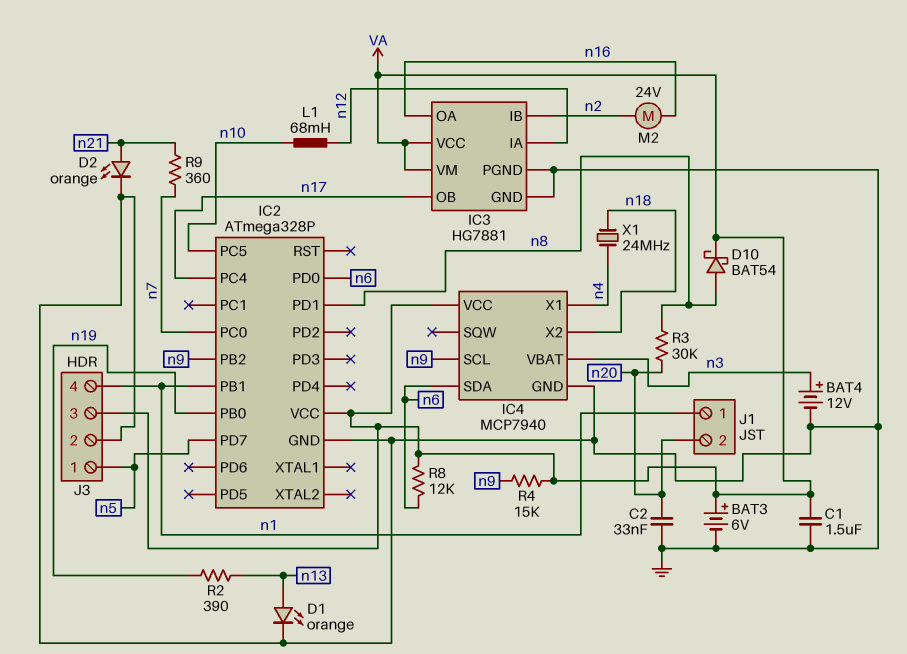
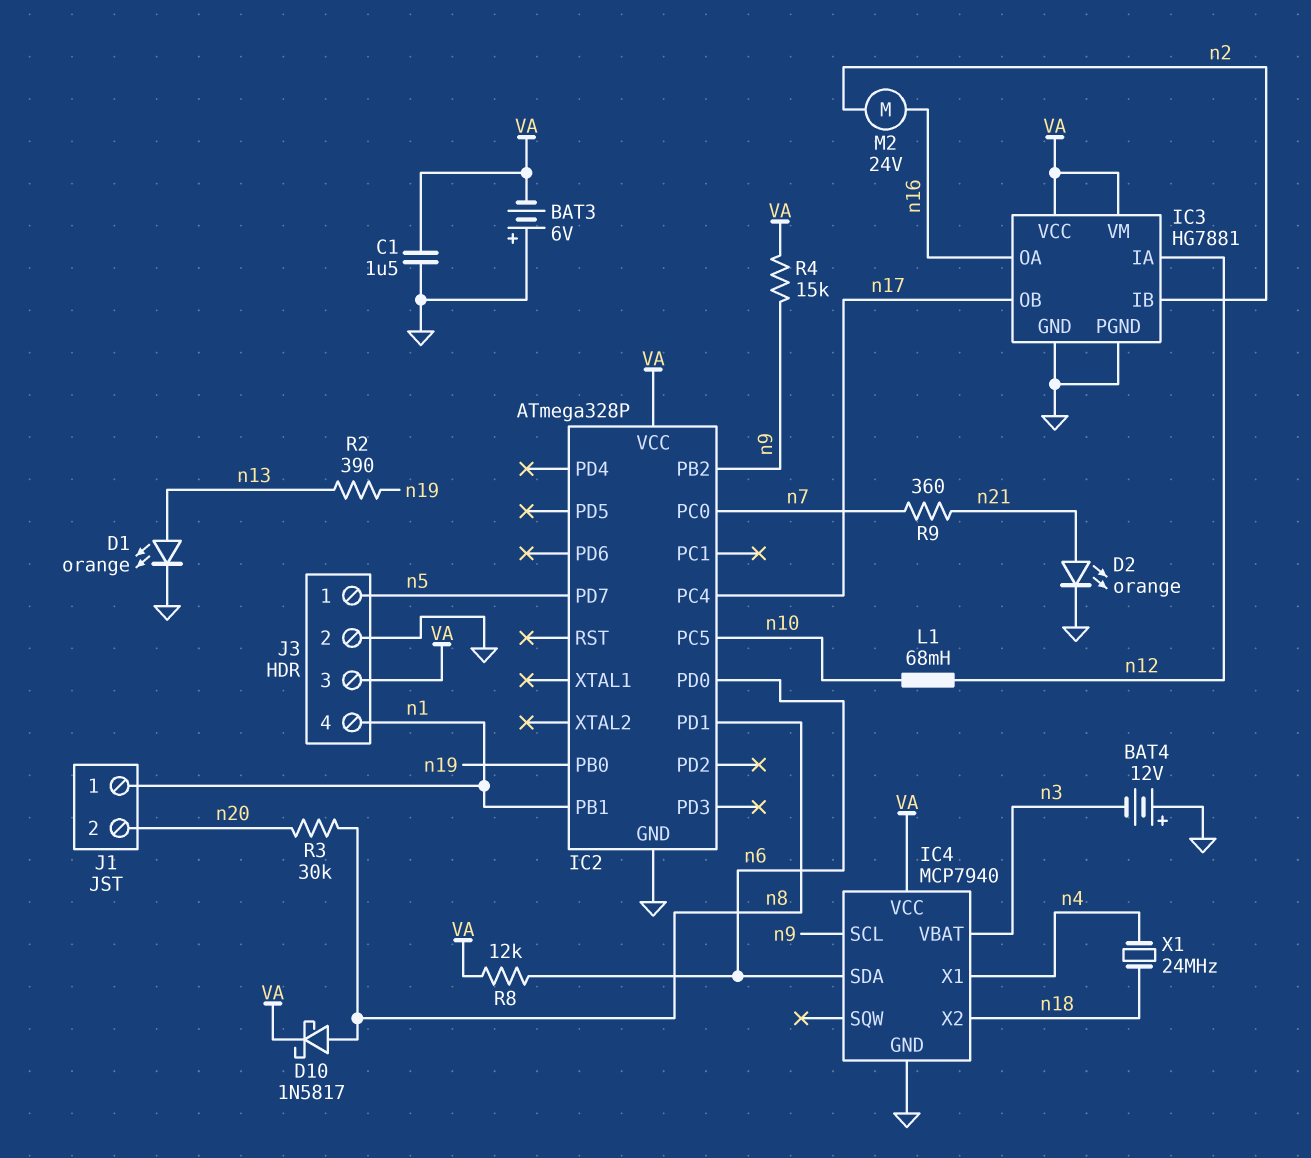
BAT3: 6V (plus VA, minus GND) -> 6V (plus GND, minus VA)
BAT4: 12V (plus n3, minus GND) -> 12V (plus GND, minus n3)
C2: 33nF (GND, n20) -> none
D10: schottky BAT54 (A n8, K VA) -> schottky 1N5817 (A n8, K VA)

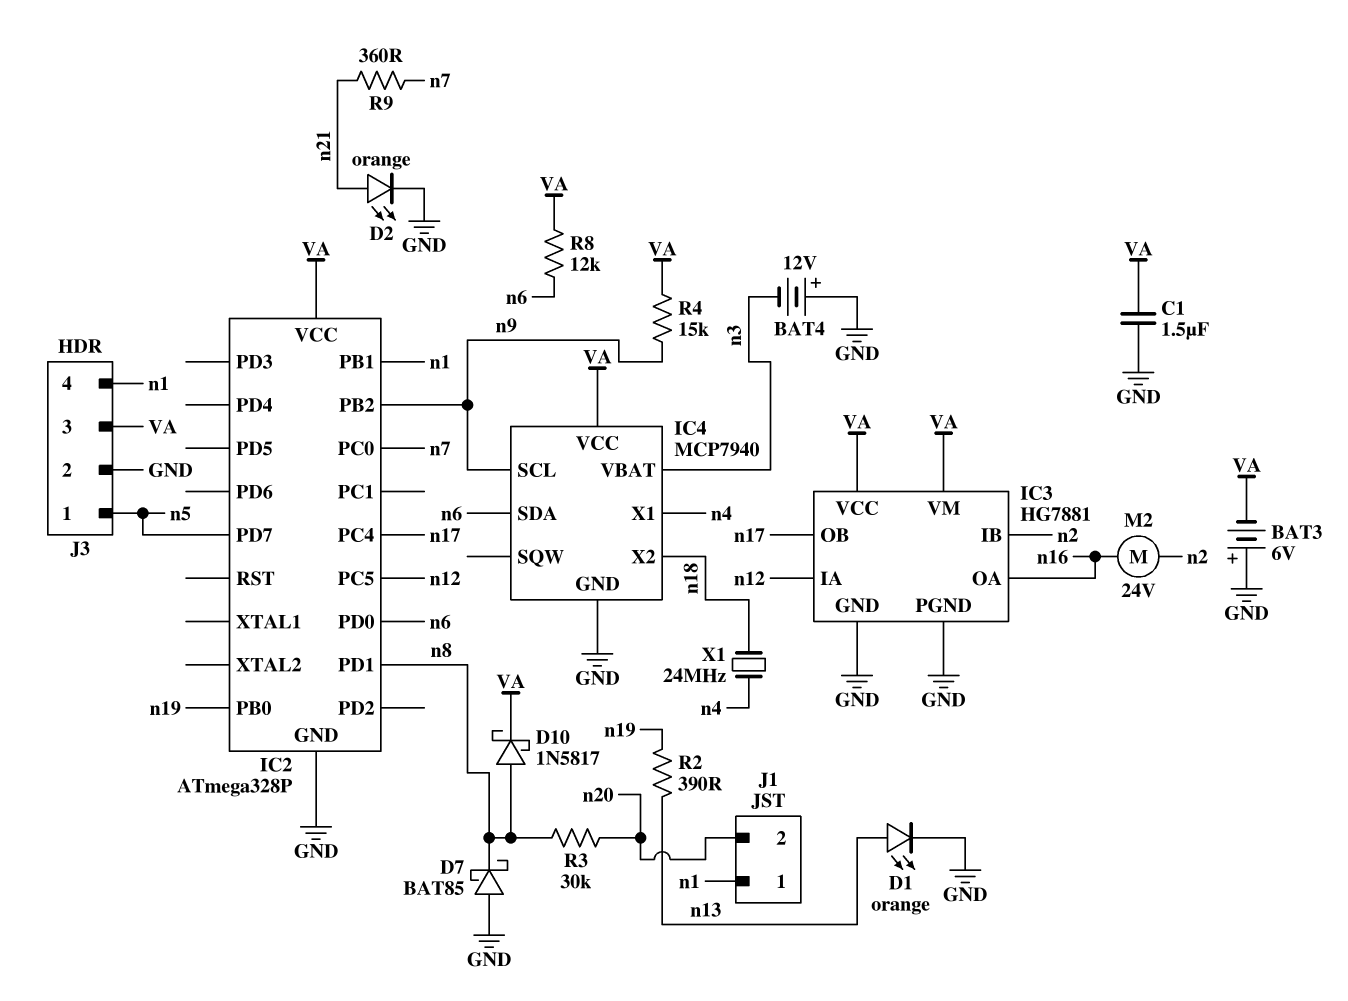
D7: none -> schottky BAT85 (A GND, K n8)
IC2 pin PC5: n10 -> n12
L1: 68mH (n10, n12) -> none

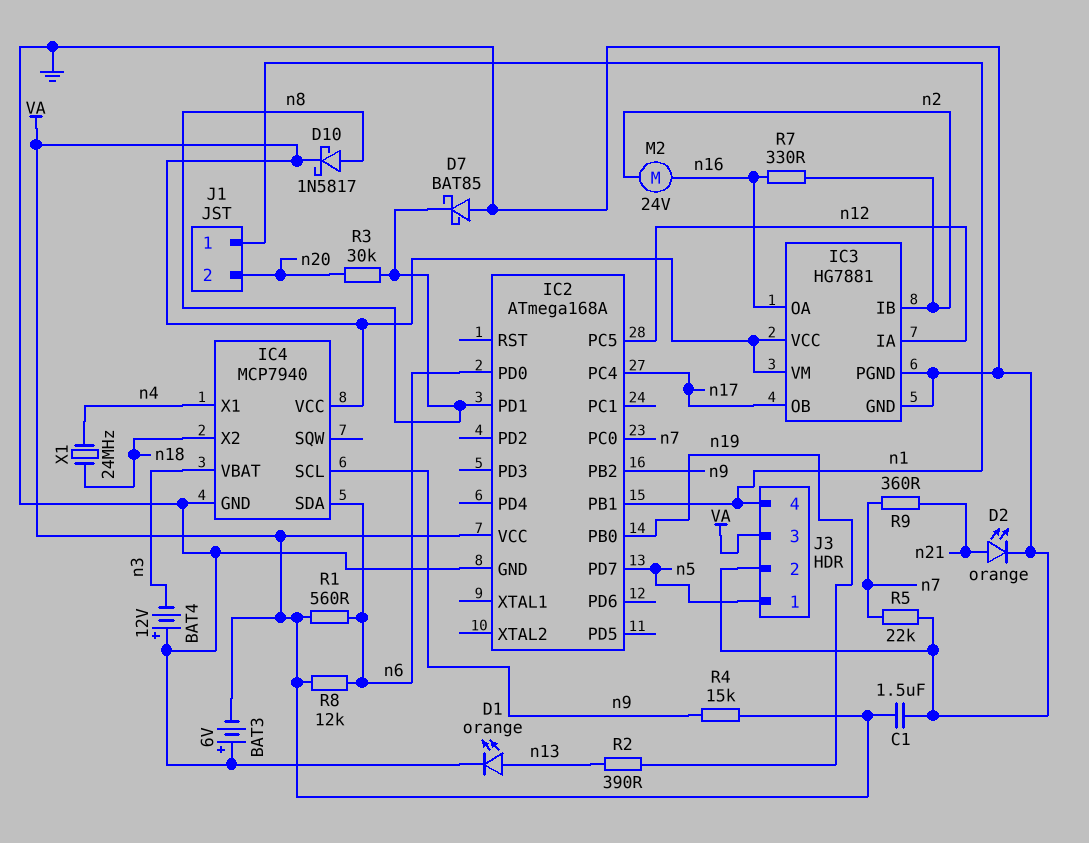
IC2: ATmega328P -> ATmega168A
R1: none -> 560 (VA, n6)
R5: none -> 22k (GND, n7)
R7: none -> 330 (n2, n16)

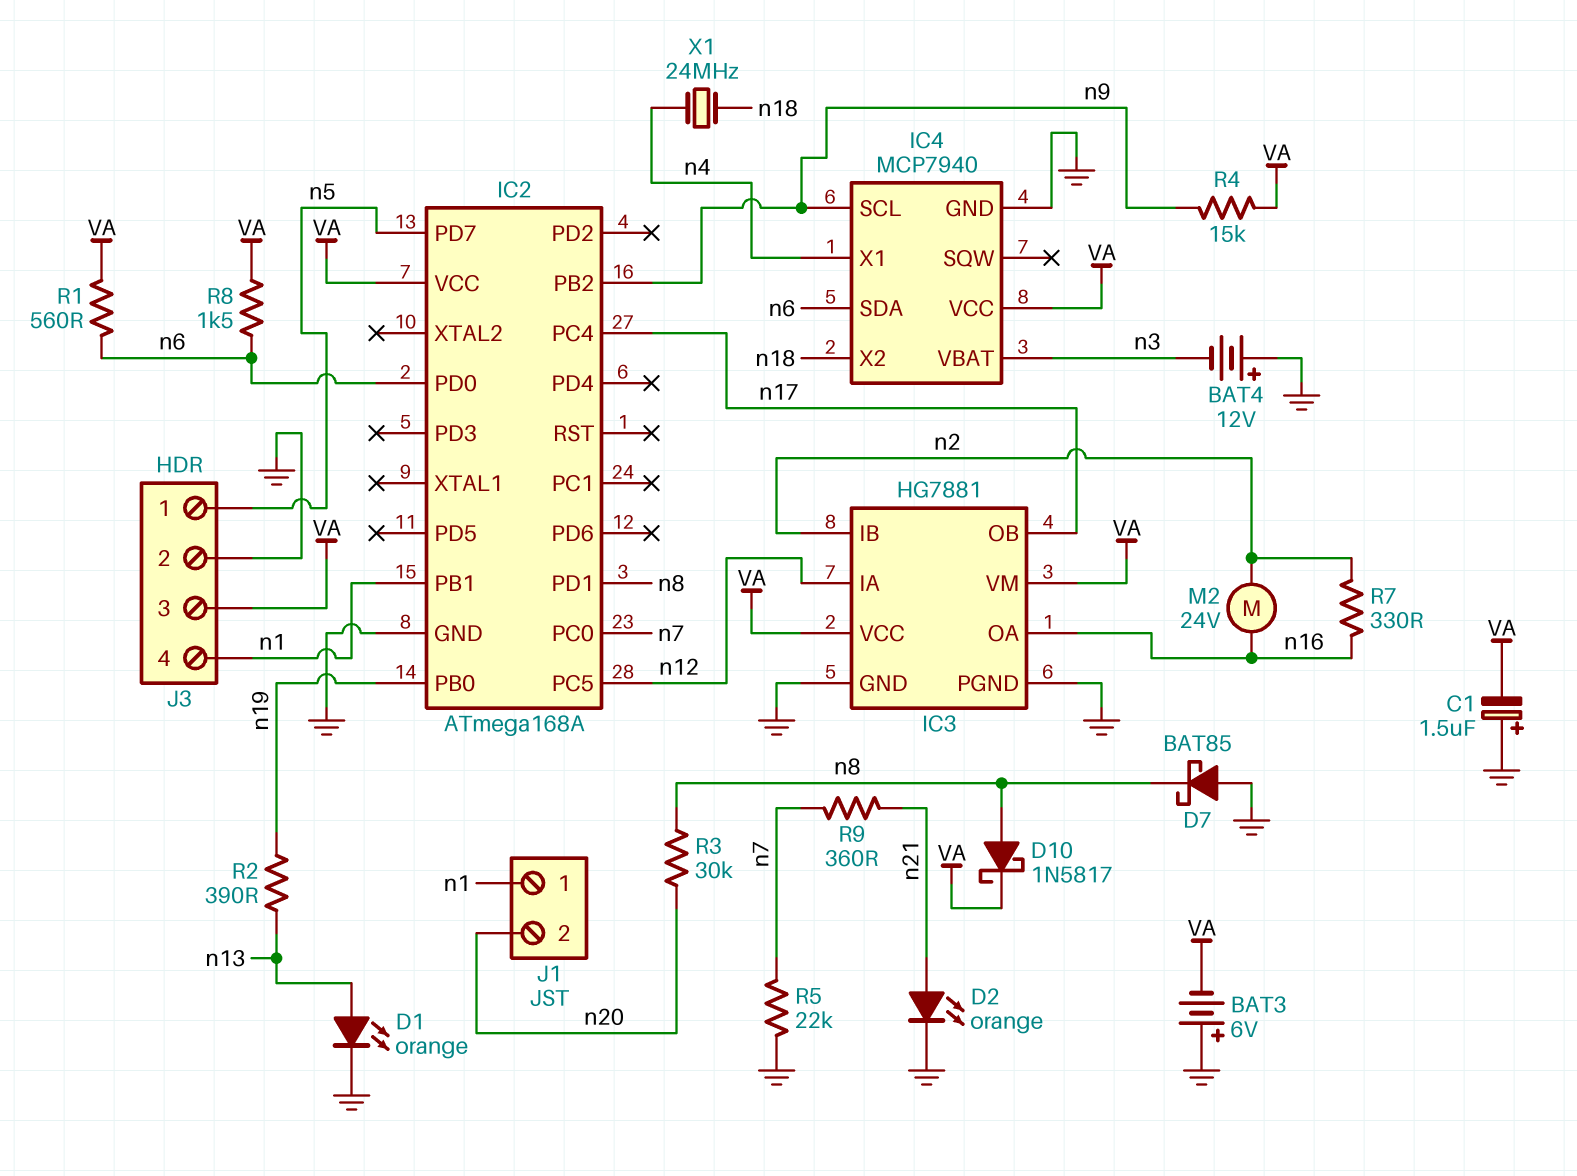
C1: 1.5uF (GND, VA) -> 1.5uF (plus GND, minus VA)
R8: 12k (VA, n6) -> 1.5k (VA, n6)

